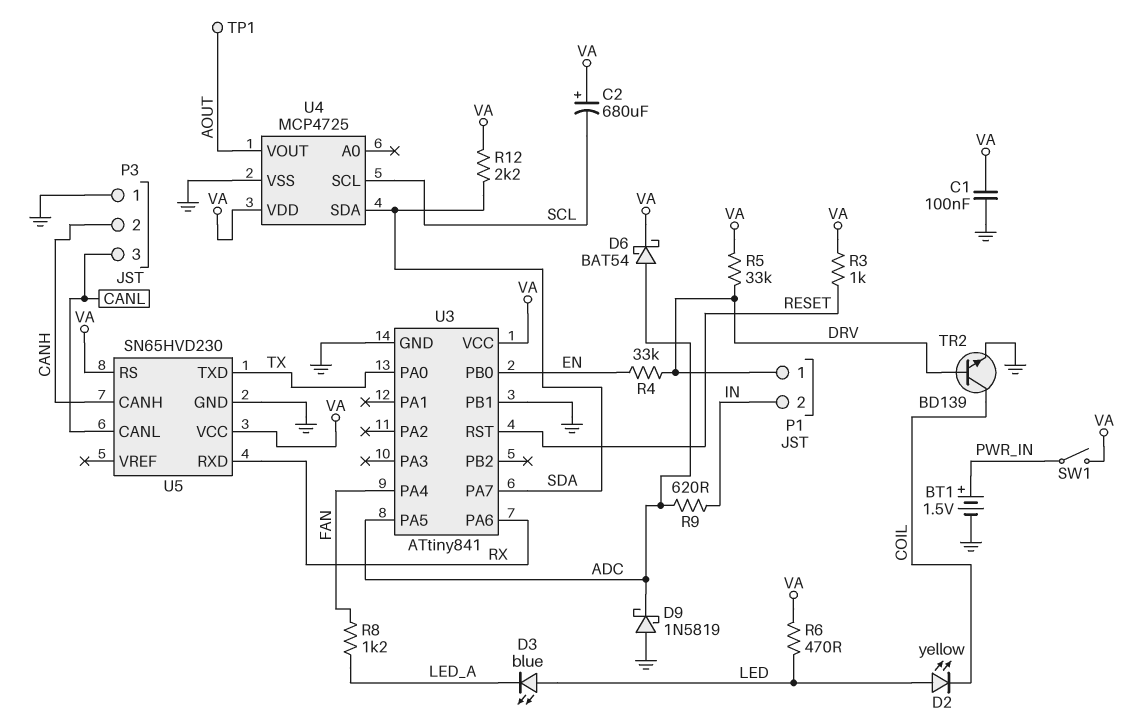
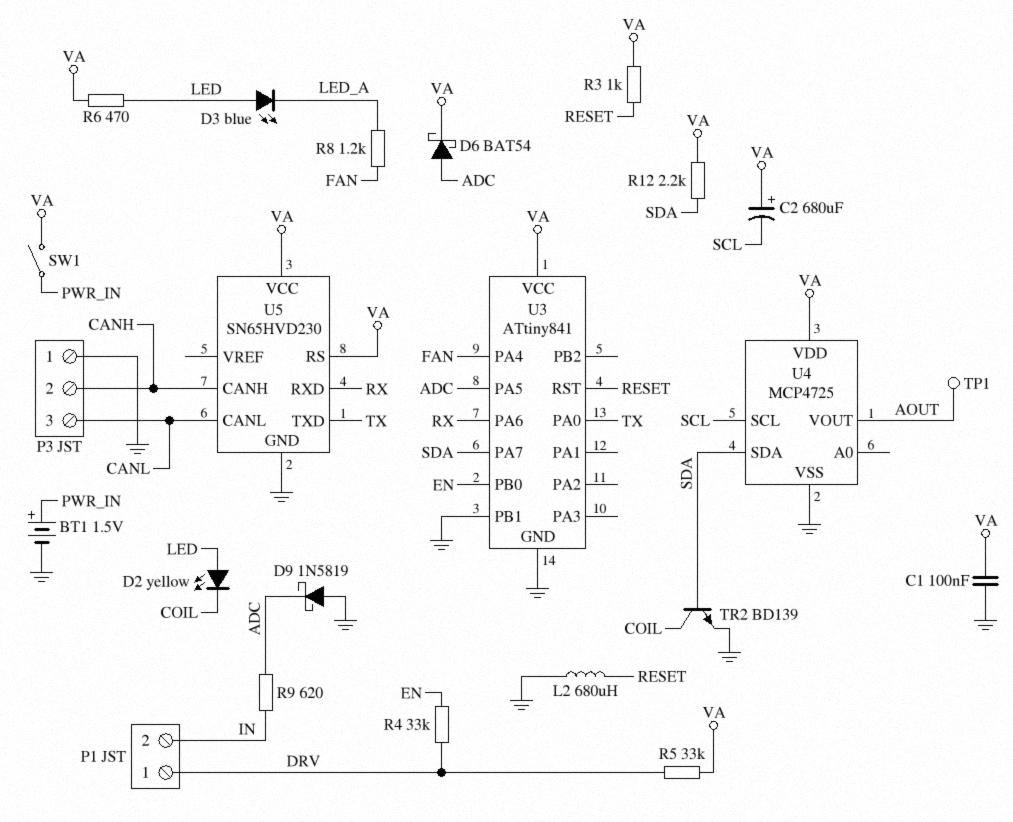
L2: none -> 680uH (GND, RESET)
TR2: NPN BD139 (B DRV, C COIL, E GND) -> NPN BD139 (B SDA, C COIL, E GND)

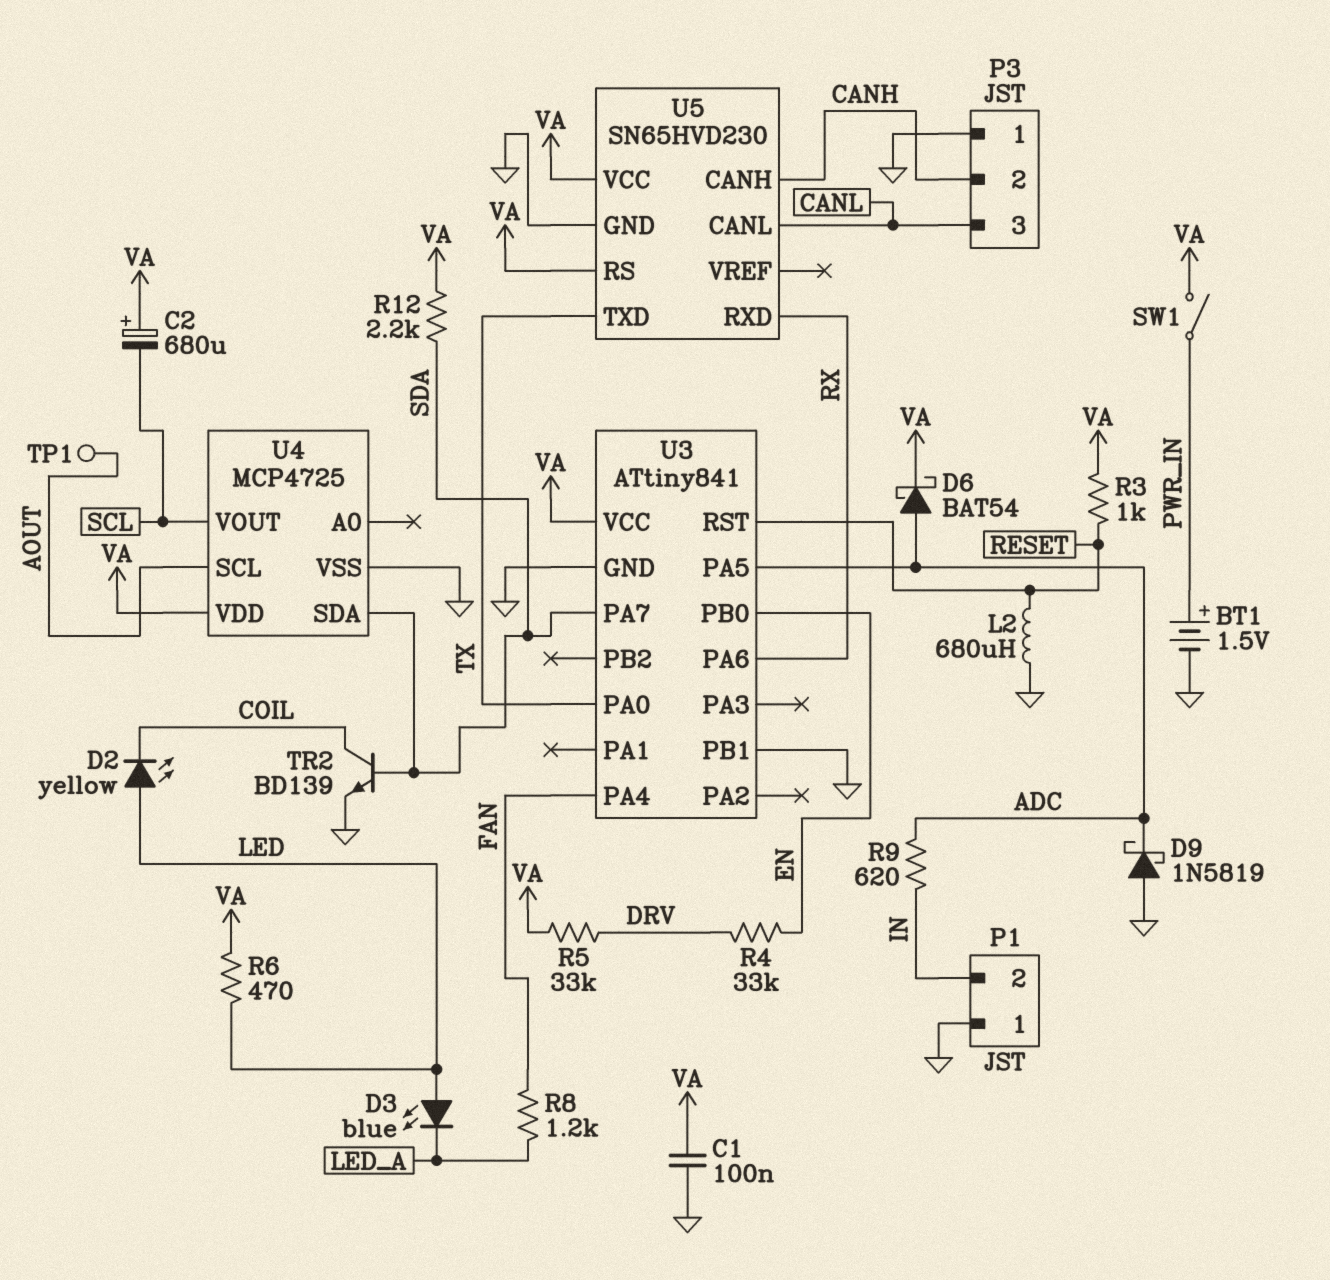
P1 pin 1: DRV -> GND
U4 pin SCL: SCL -> AOUT
U4 pin VOUT: AOUT -> SCL

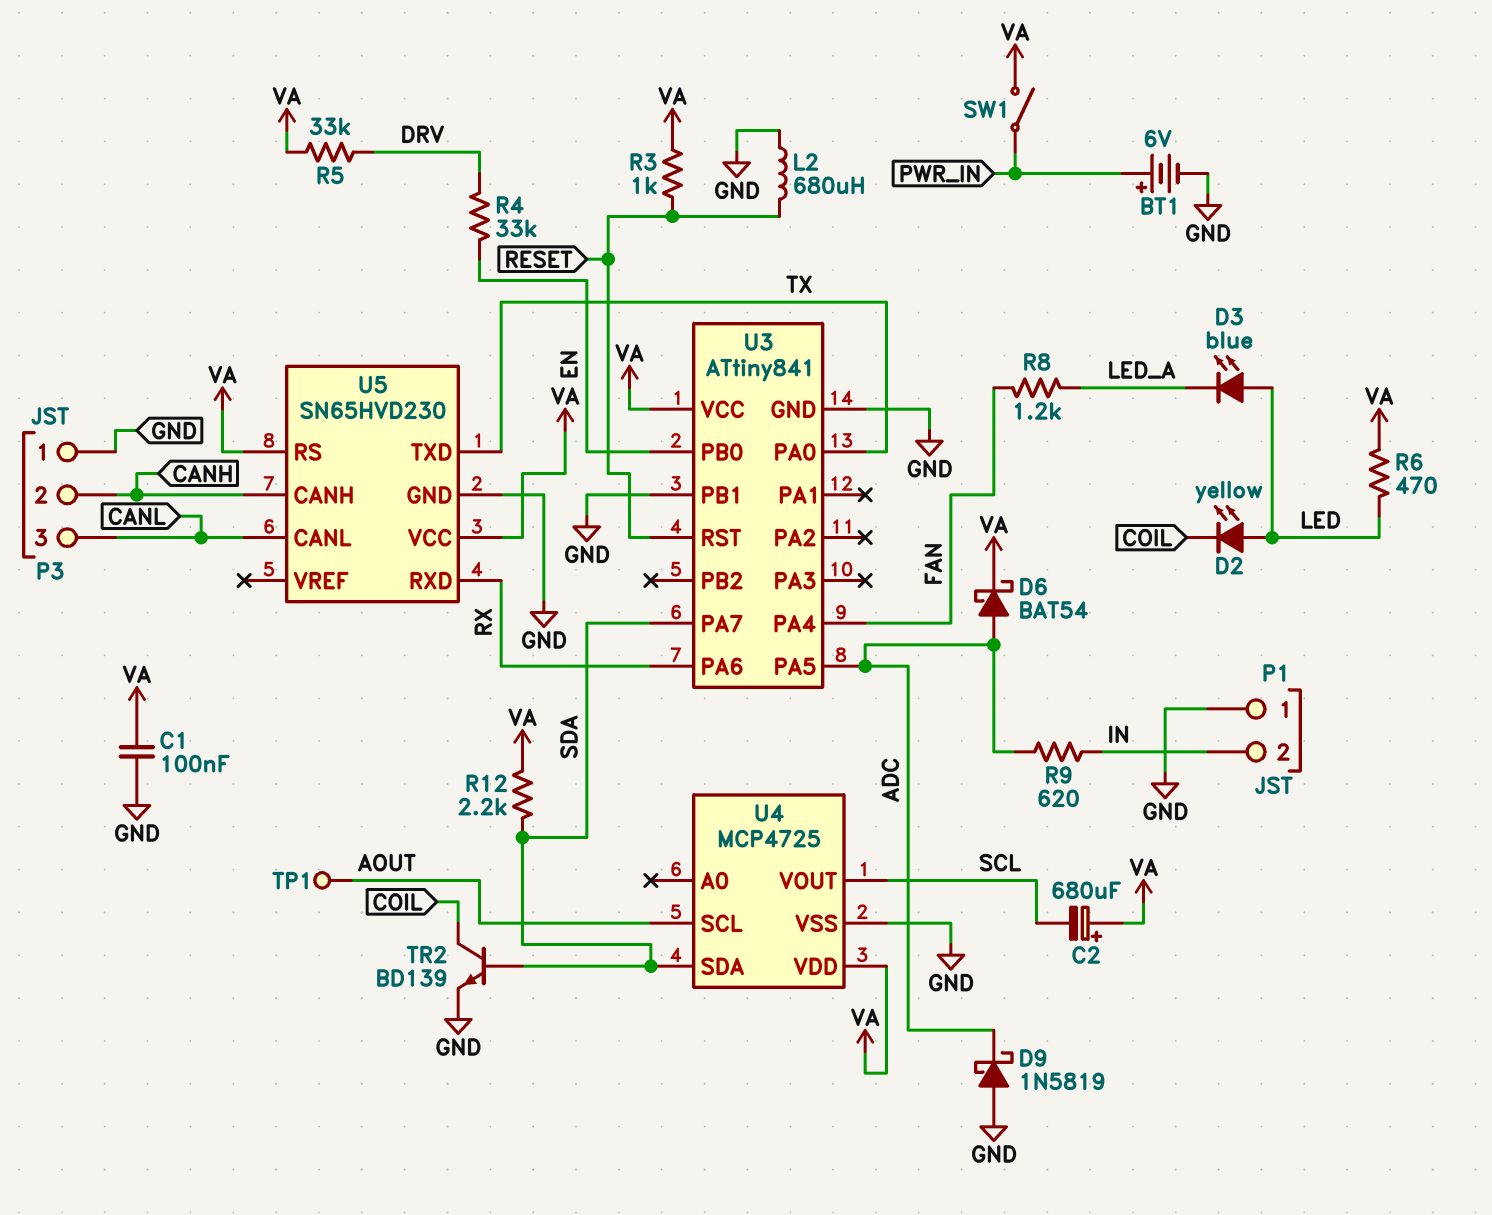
BT1: 1.5V (plus PWR_IN, minus GND) -> 6V (plus PWR_IN, minus GND)

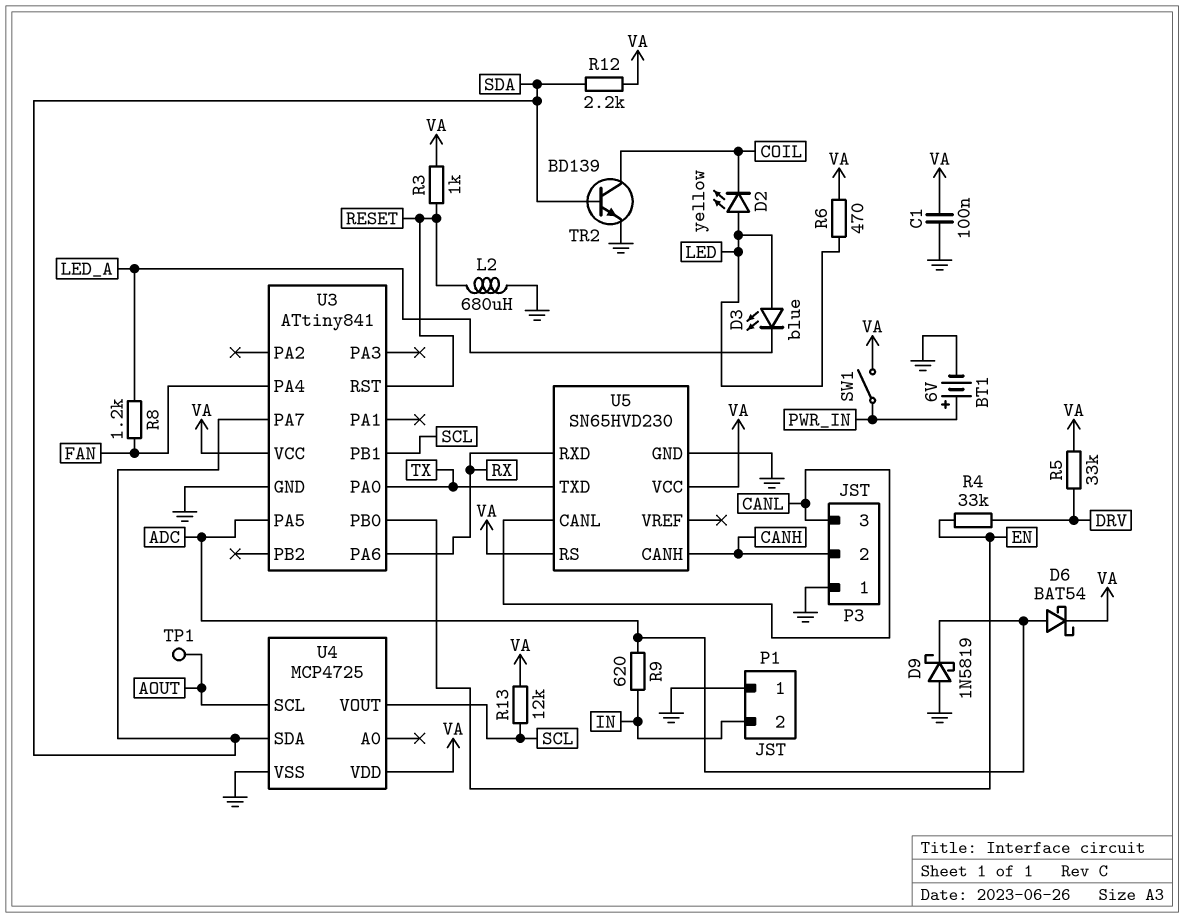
C2: 680uF (plus VA, minus SCL) -> none
R13: none -> 12k (SCL, VA)
U3 pin PB1: GND -> SCL

